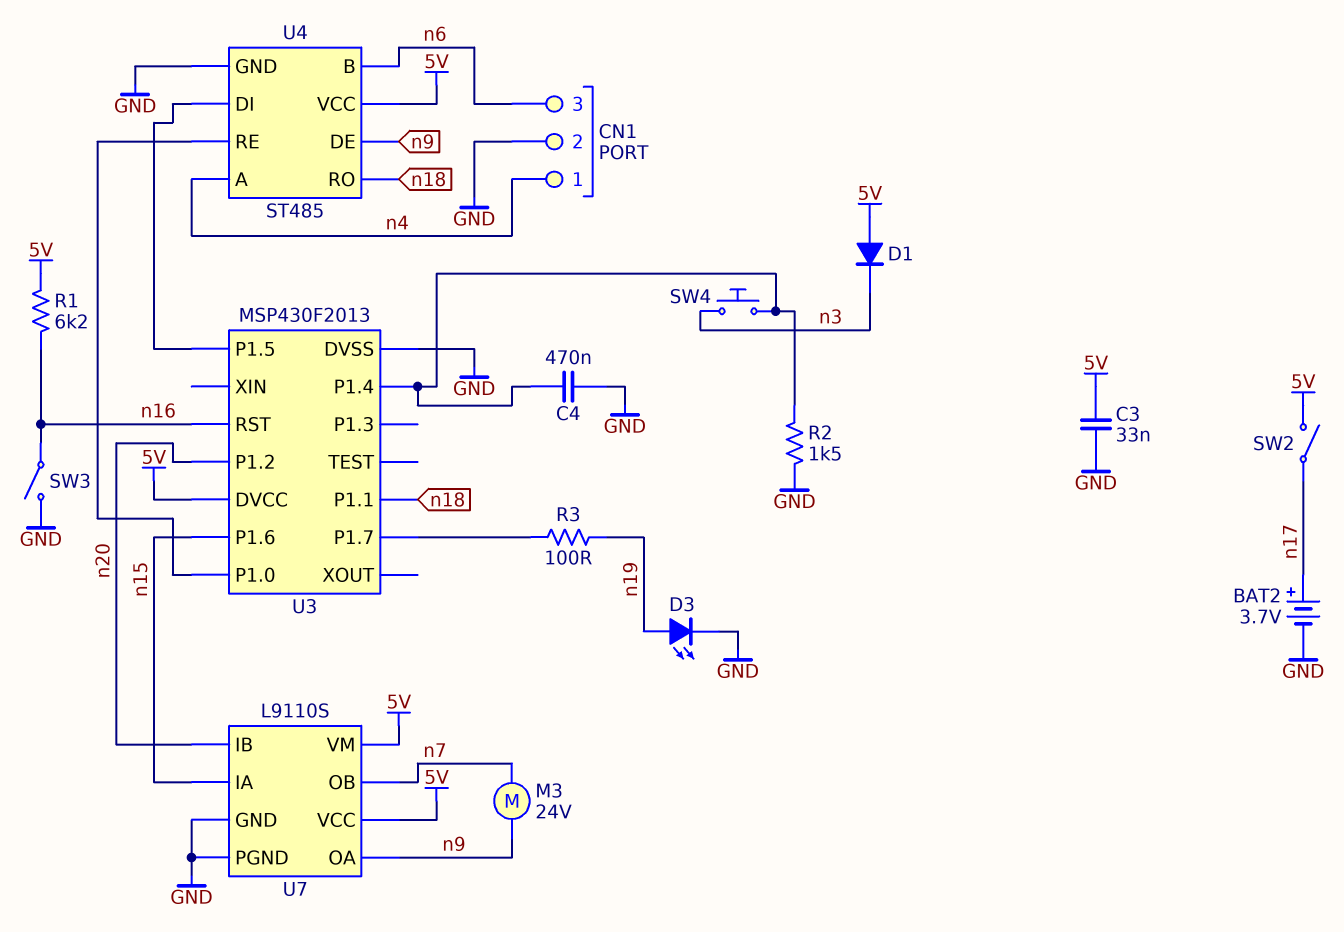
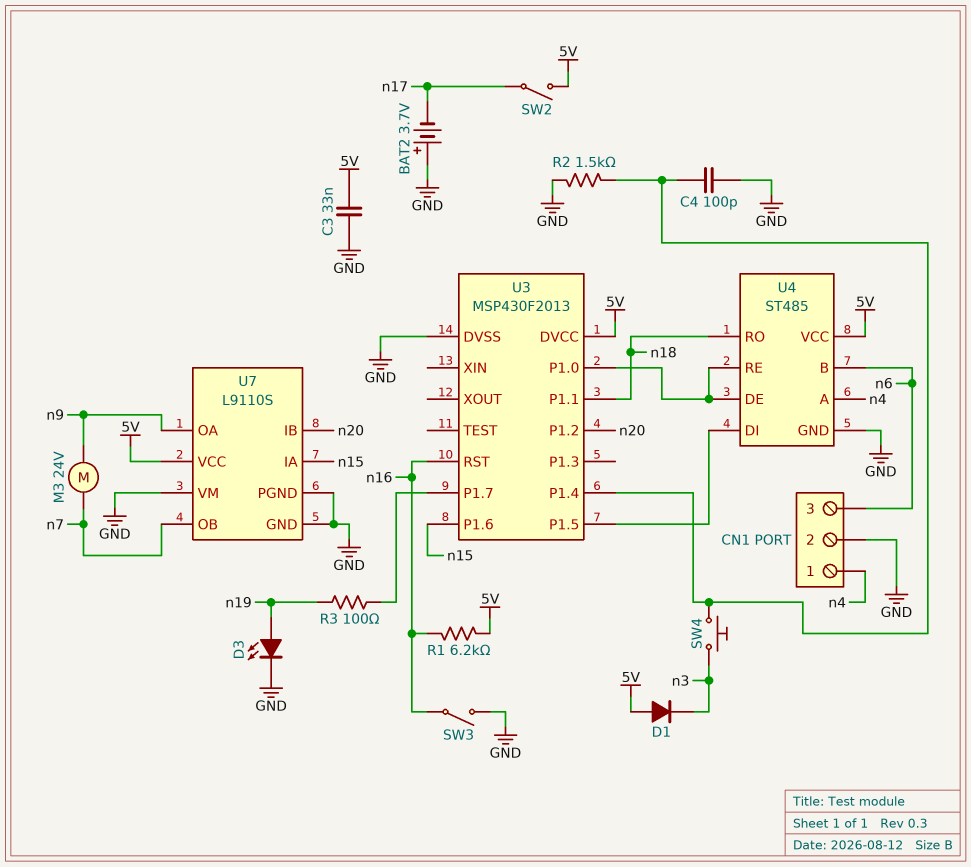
BAT2: 3.7V (plus n17, minus GND) -> 3.7V (plus GND, minus n17)
C4: 470nF (GND, U3/P1.4) -> 100pF (GND, U3/P1.4)
U4 pin DE: n9 -> U3/P1.0
U7 pin VM: 5V -> GND

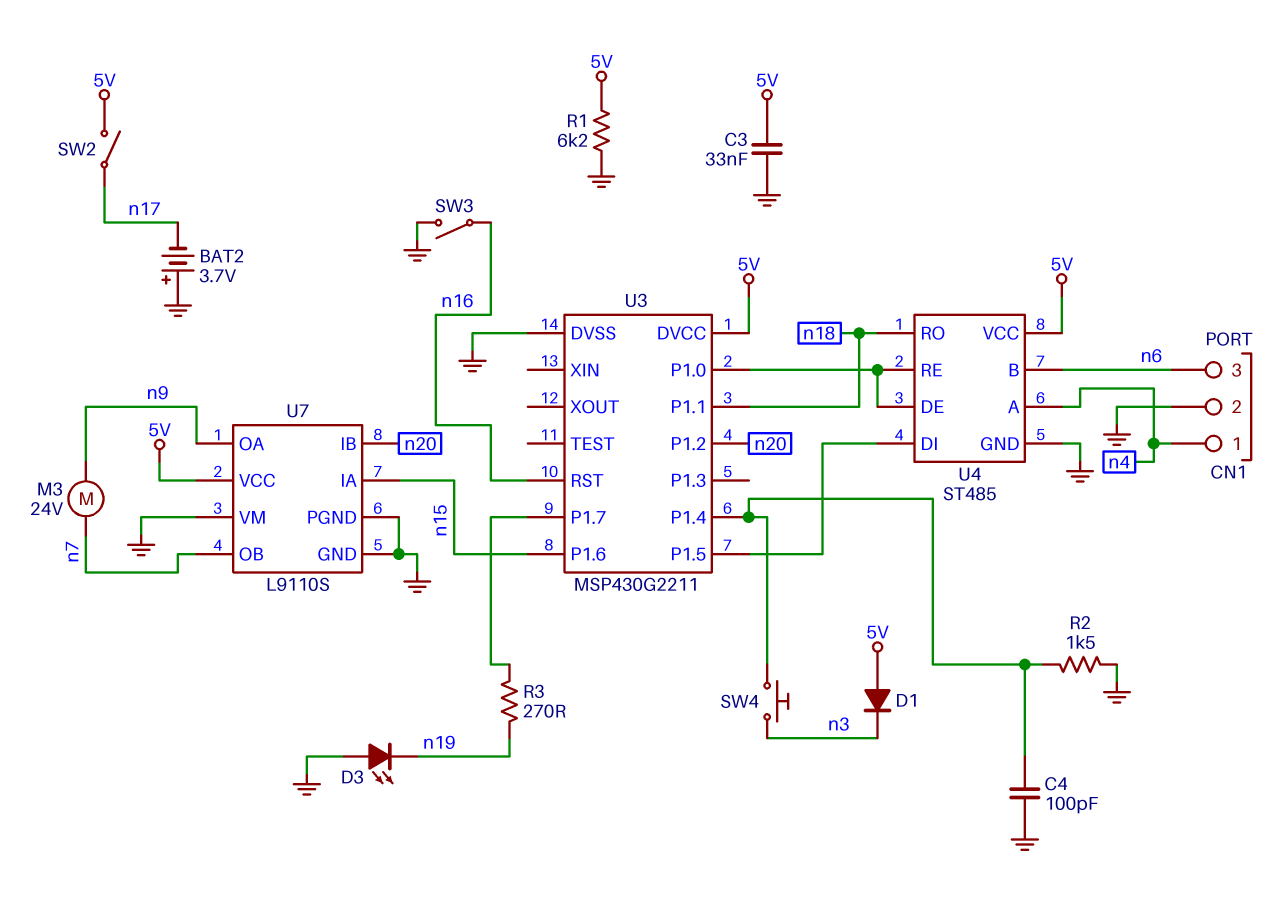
D3: LED (A n19, K GND) -> LED (A GND, K n19)
R1: 6.2k (5V, n16) -> 6.2k (5V, GND)
R3: 100 (U3/P1.7, n19) -> 270 (U3/P1.7, n19)
U3: MSP430F2013 -> MSP430G2211

